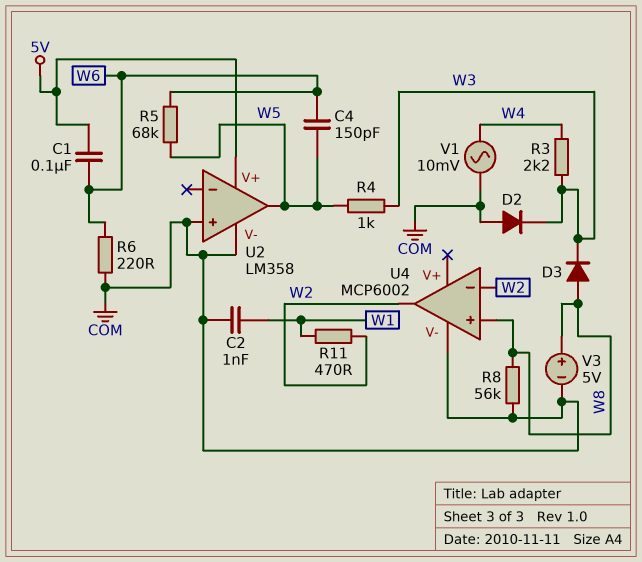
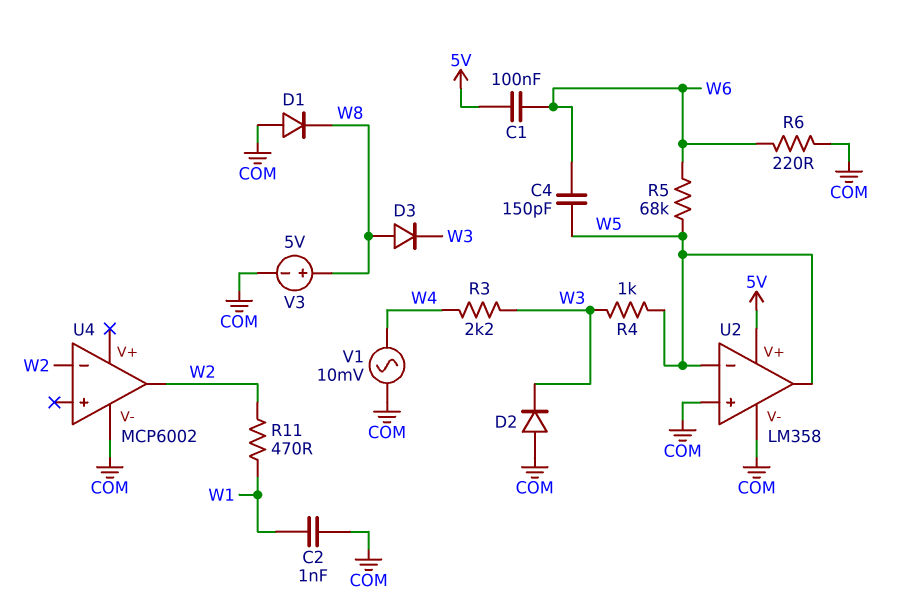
D1: none -> diode (A COM, K W8)
R8: 56k (COM, W8) -> none
U2 pin in-: none -> W5
U4 pin in+: W8 -> none

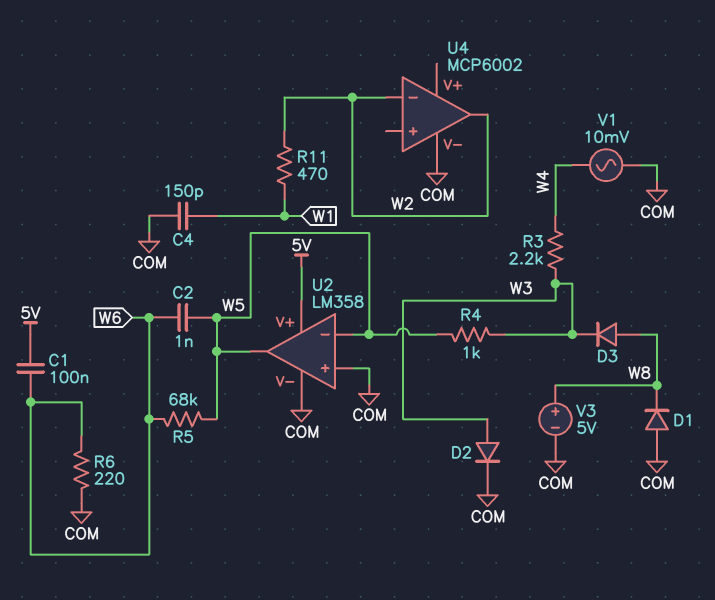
C2: 1nF (COM, W1) -> 1nF (W5, W6)
C4: 150pF (W5, W6) -> 150pF (COM, W1)
D2: diode (A COM, K W3) -> diode (A W3, K COM)

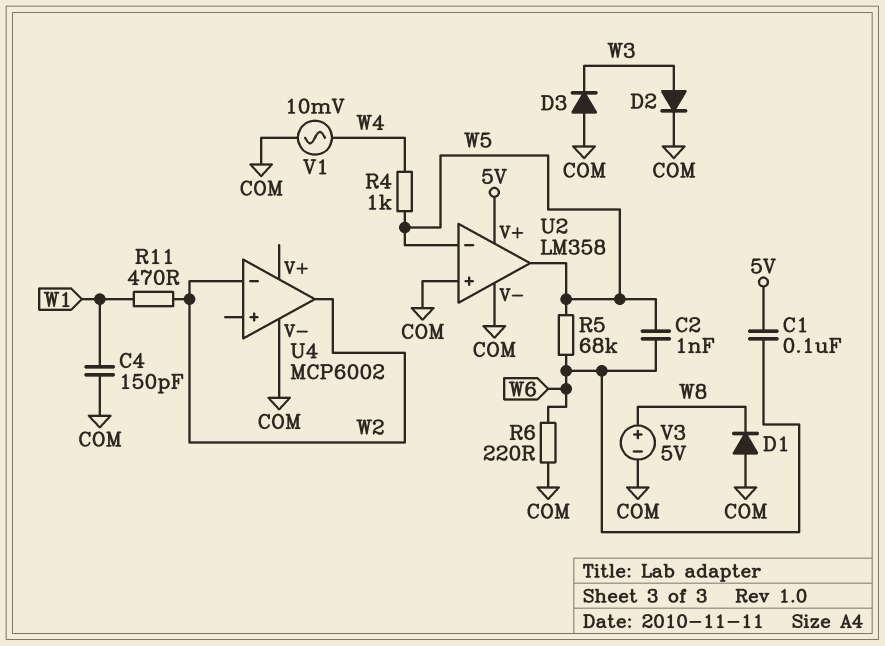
D3: diode (A W8, K W3) -> diode (A COM, K W3)
R3: 2.2k (W3, W4) -> none
R4: 1k (W3, W5) -> 1k (W4, W5)

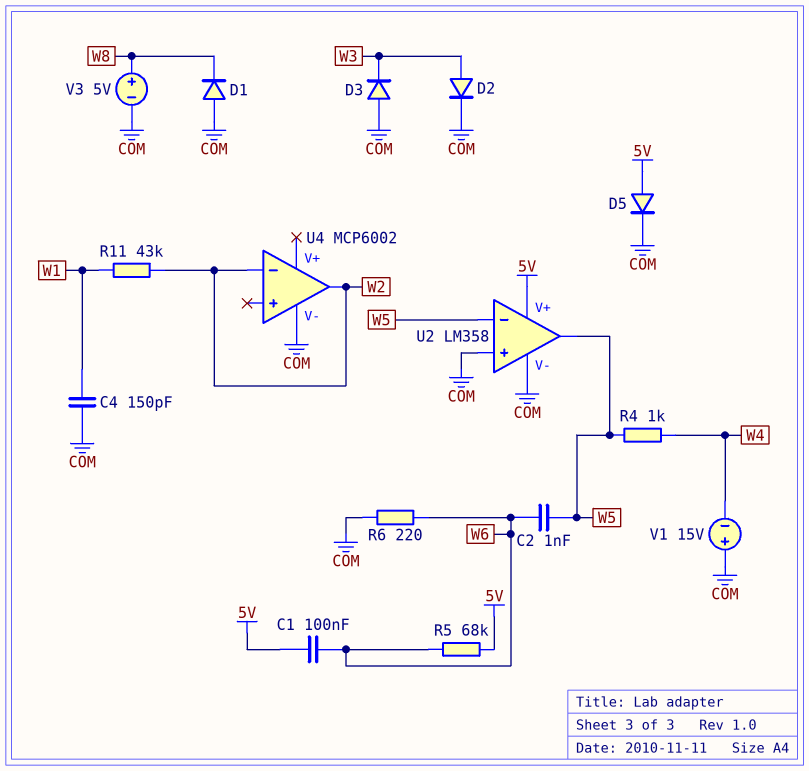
D5: none -> diode (A 5V, K COM)
R5: 68k (W5, W6) -> 68k (5V, W6)
R11: 470 (W1, W2) -> 43k (W1, W2)
V1: AC 10mV (COM, W4) -> 15V (plus COM, minus W4)

